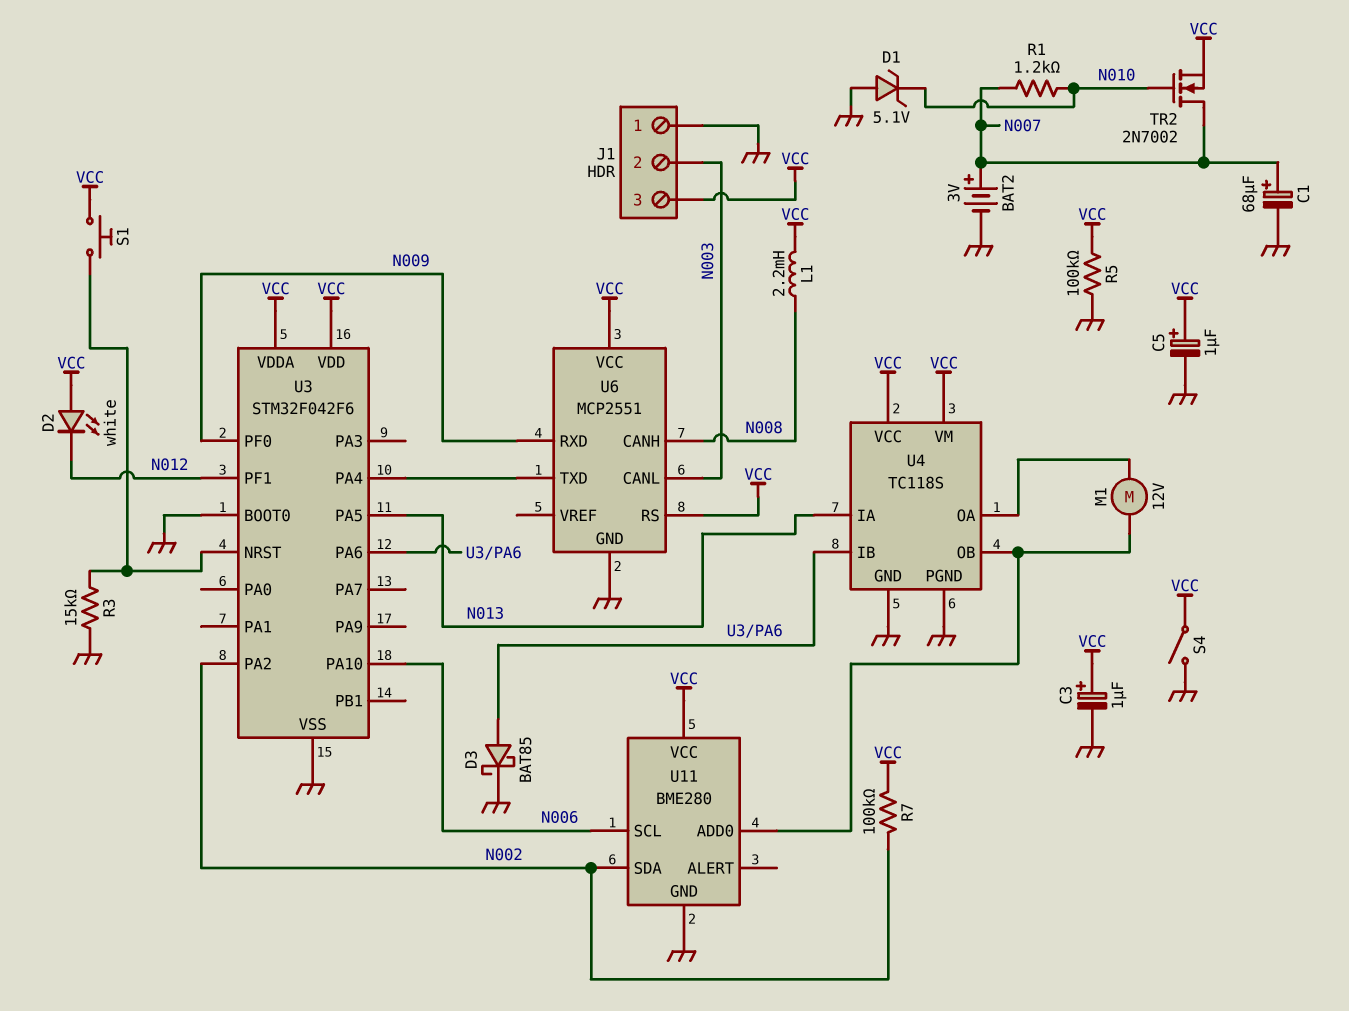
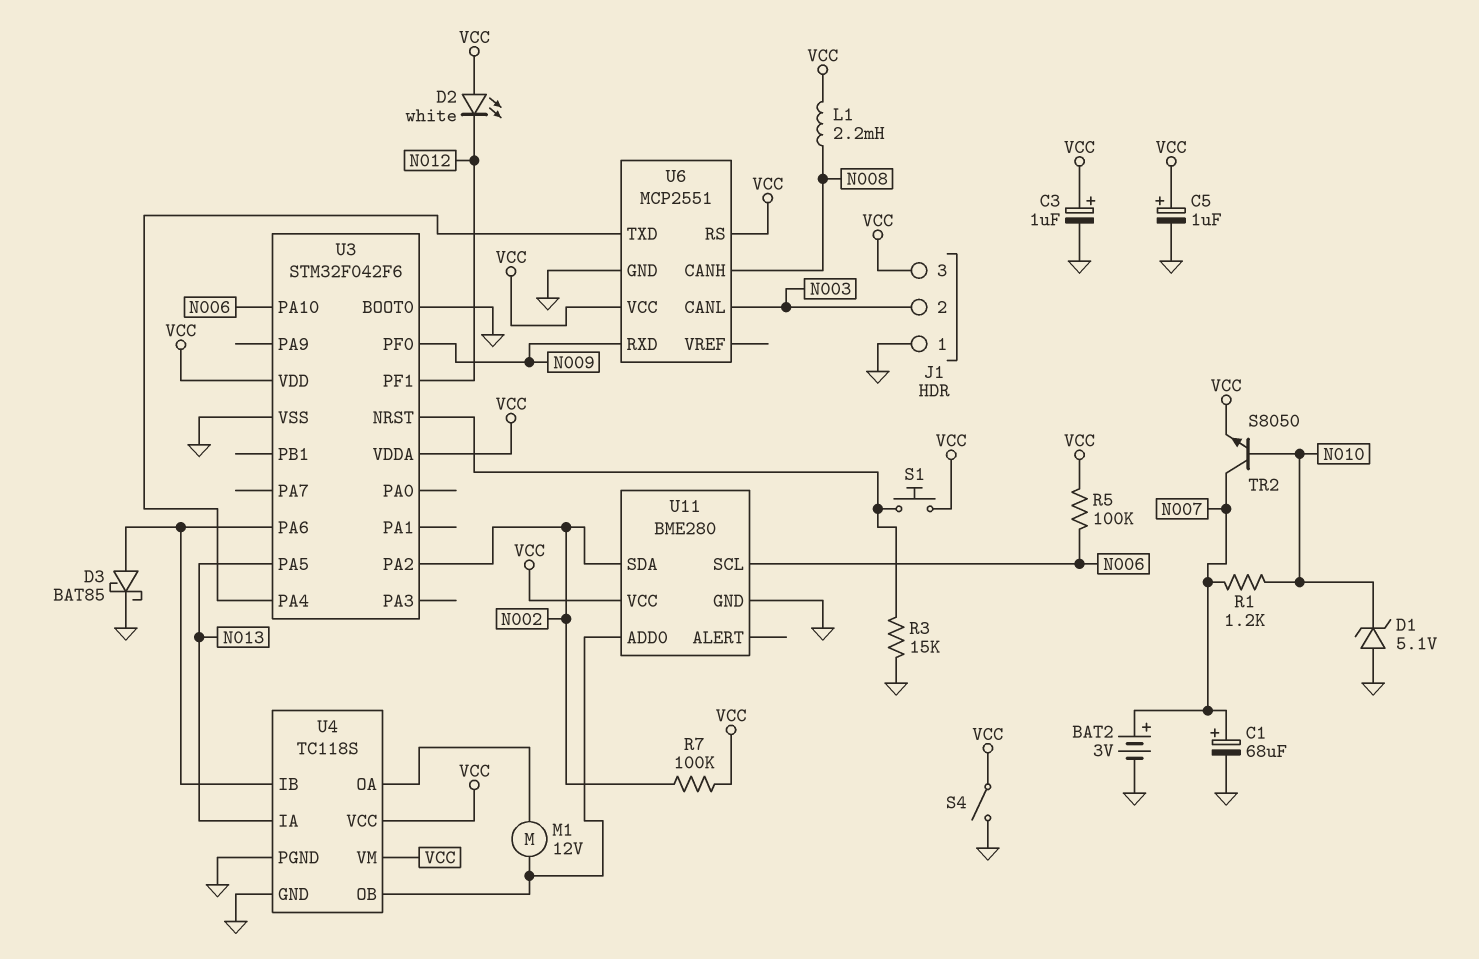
R5: 100k (GND, VCC) -> 100k (N006, VCC)
TR2: NMOS 2N7002 (G N010, D N007, S VCC) -> NPN S8050 (B N010, C N007, E VCC)

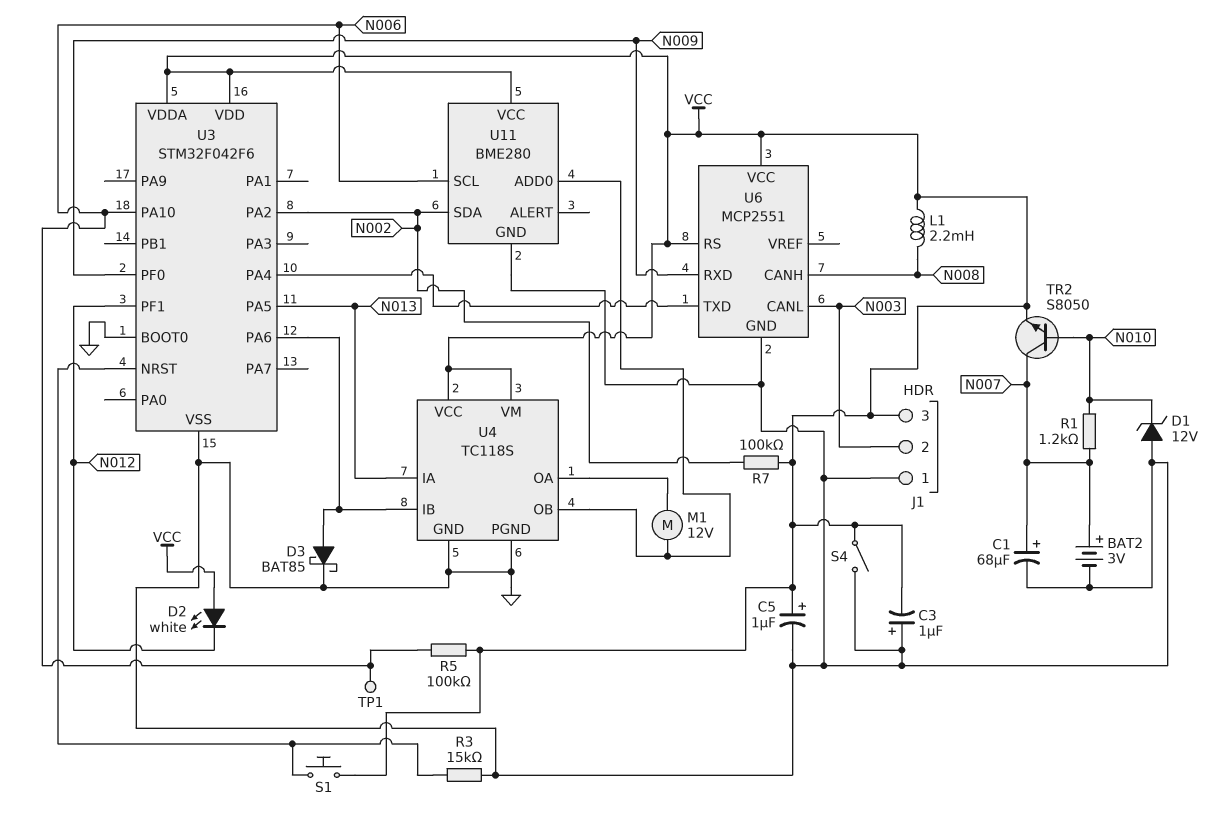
C3: 1uF (plus VCC, minus GND) -> 1uF (plus GND, minus VCC)
D1: zener 5.1V (A GND, K N010) -> zener 12V (A GND, K N010)
TP1: none -> test point (N006)

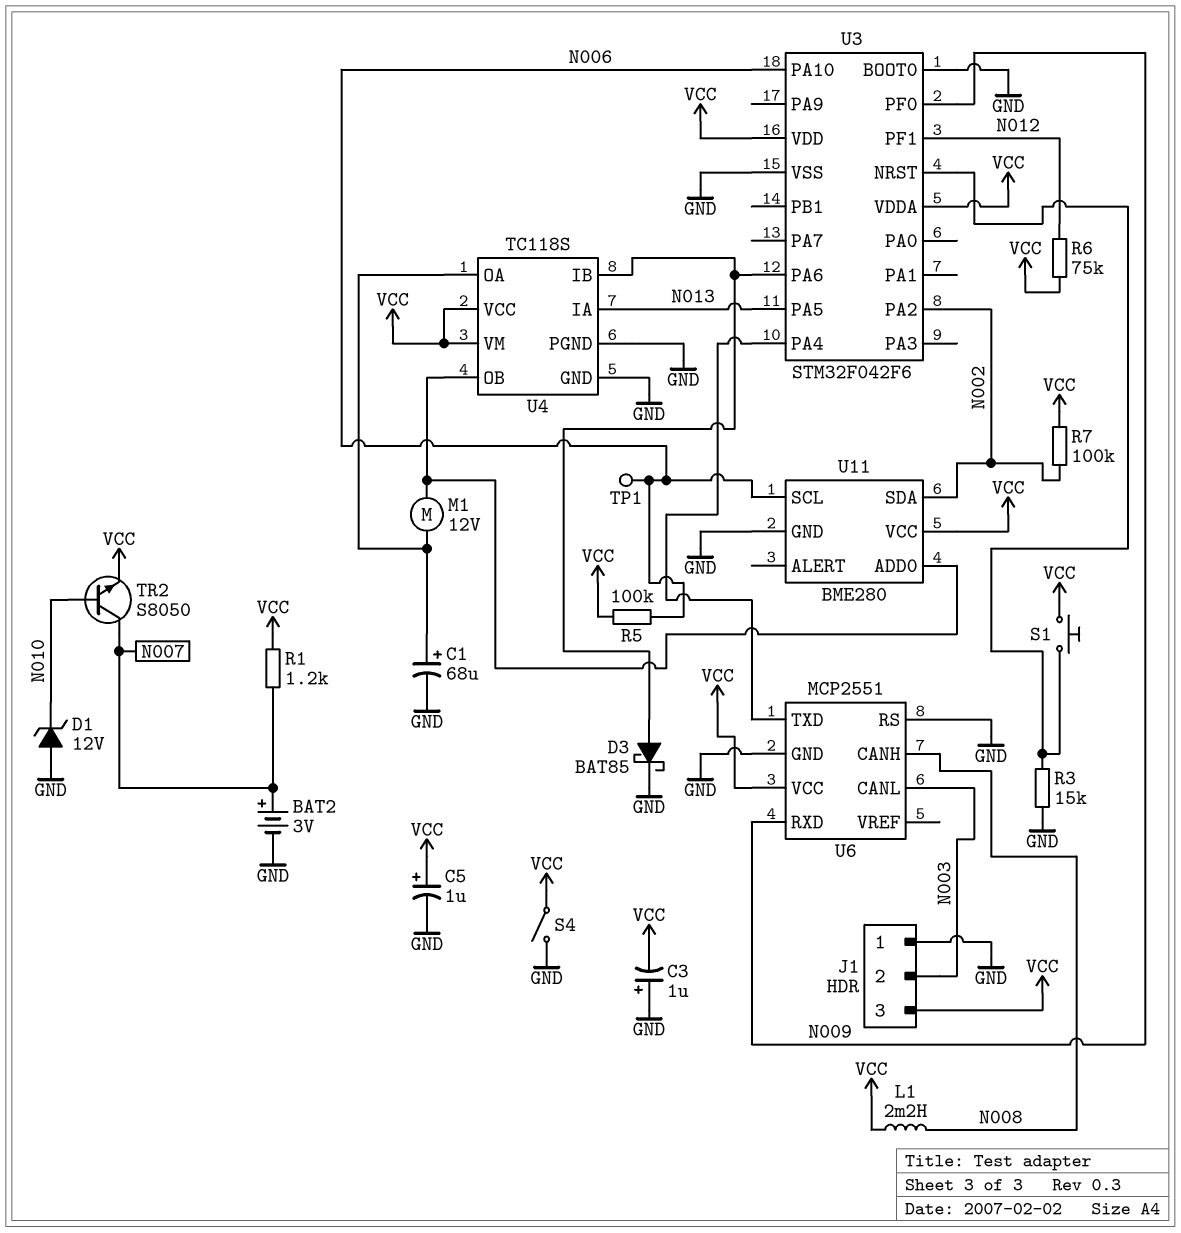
C1: 68uF (plus N007, minus GND) -> 68uF (plus U4/OA, minus GND)
D2: LED white (A VCC, K N012) -> none
R1: 1.2k (N007, N010) -> 1.2k (N007, VCC)
R6: none -> 75k (N012, VCC)
U6 pin RS: VCC -> GND

